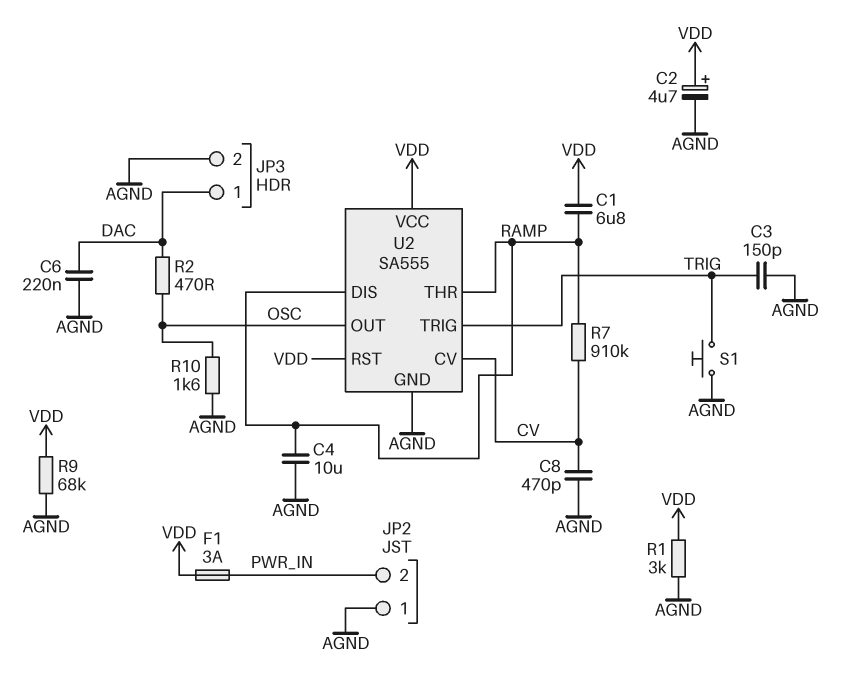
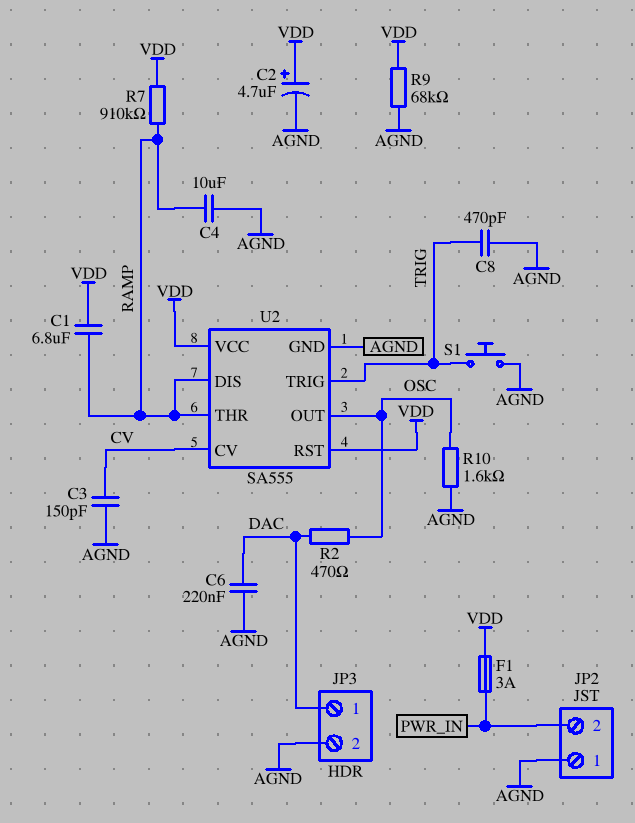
C3: 150pF (AGND, TRIG) -> 150pF (AGND, CV)
C8: 470pF (AGND, CV) -> 470pF (AGND, TRIG)
R1: 3k (AGND, VDD) -> none
R7: 910k (CV, RAMP) -> 910k (RAMP, VDD)

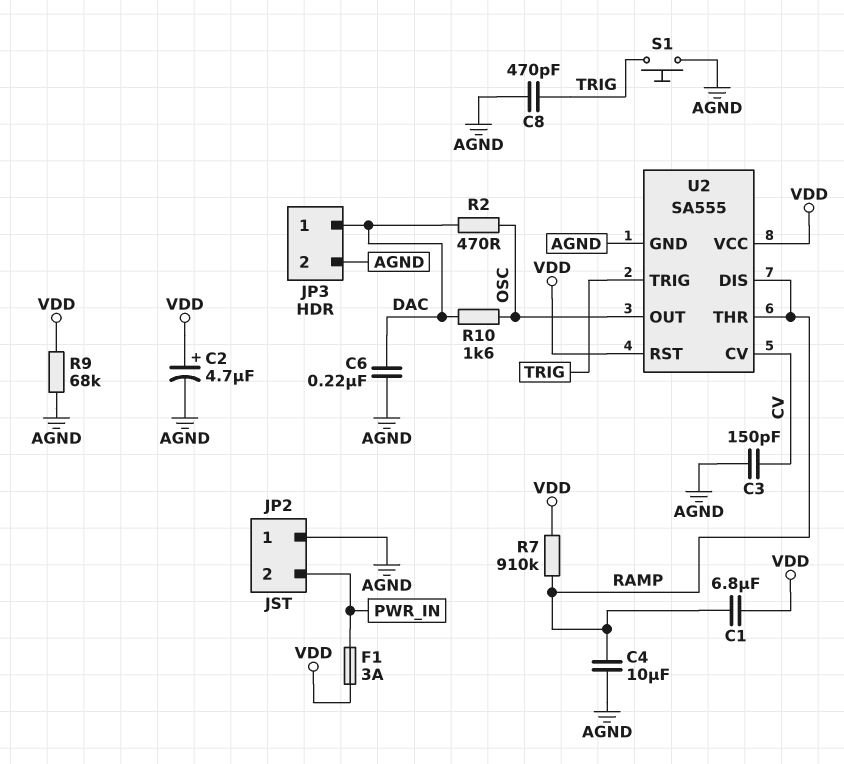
R10: 1.6k (AGND, OSC) -> 1.6k (DAC, OSC)

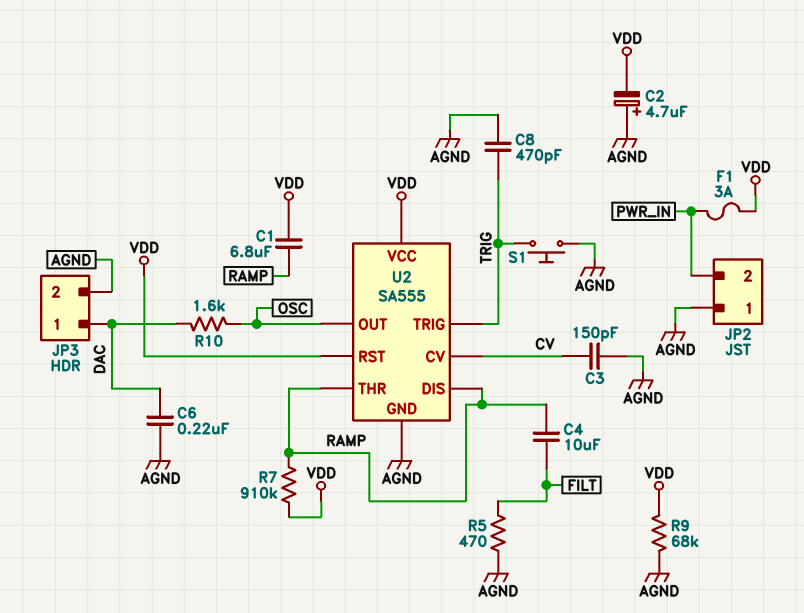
C2: 4.7uF (plus VDD, minus AGND) -> 4.7uF (plus AGND, minus VDD)
C4: 10uF (AGND, RAMP) -> 10uF (FILT, RAMP)
R2: 470 (DAC, OSC) -> none
R5: none -> 470 (AGND, FILT)

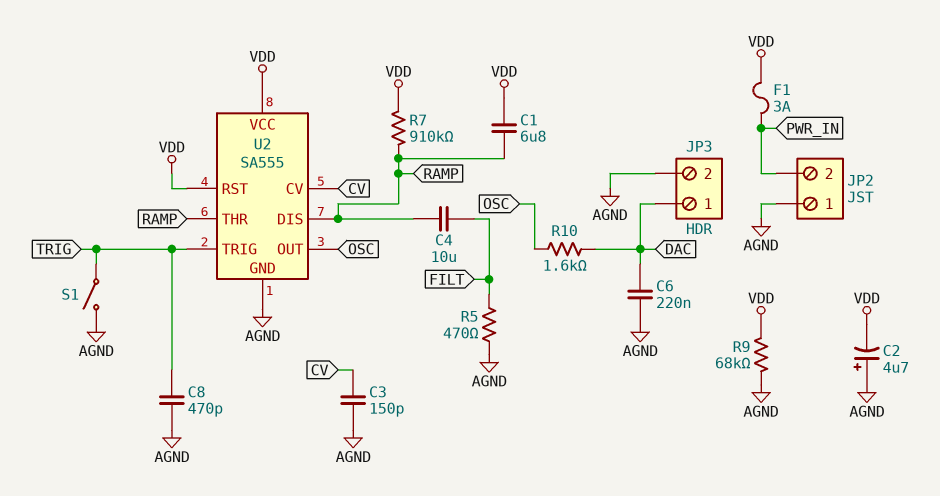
S1: button (AGND, TRIG) -> switch (AGND, TRIG)

